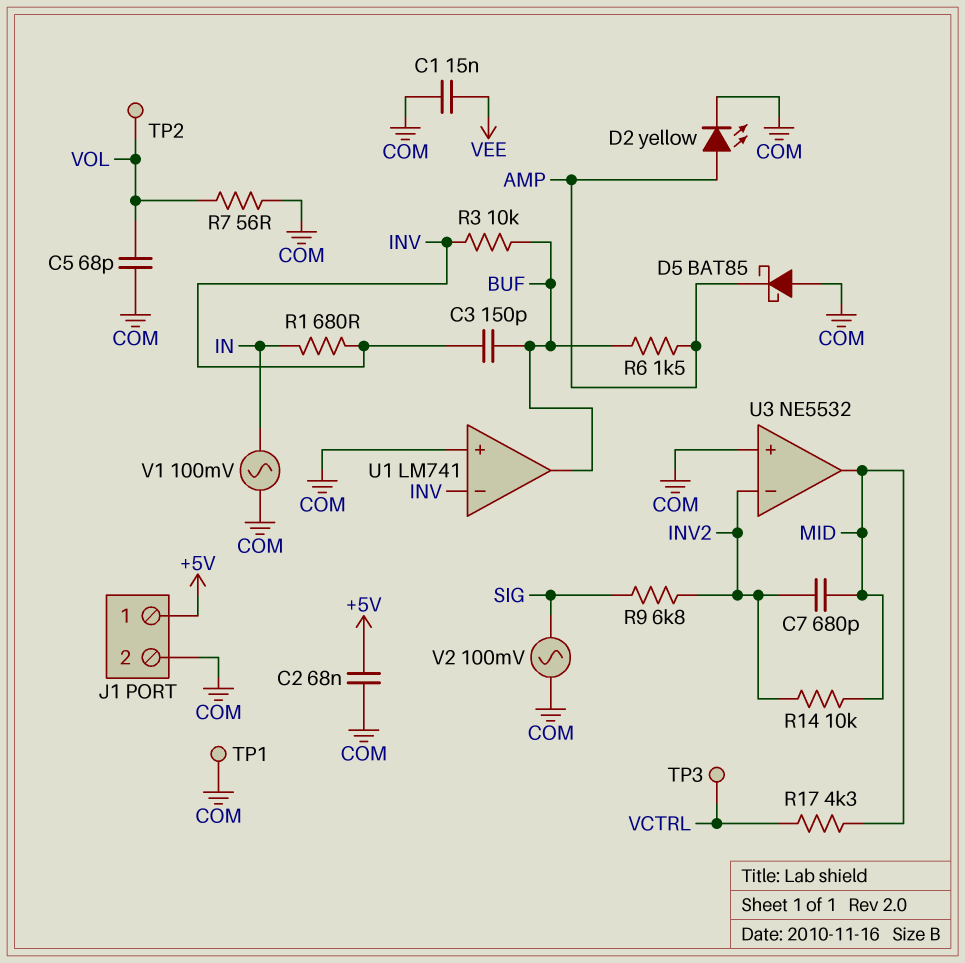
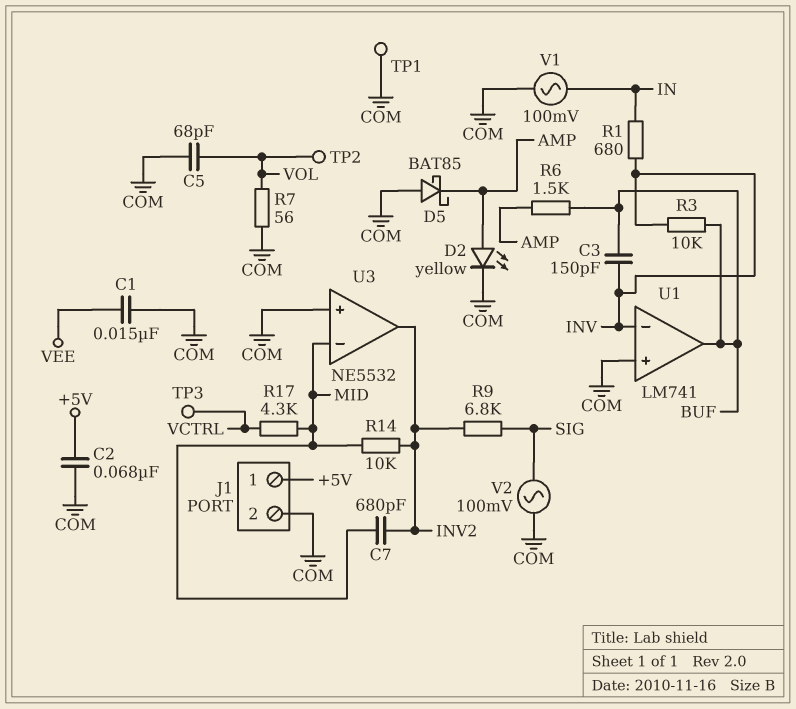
U3 pin in-: INV2 -> MID
U3 pin out: MID -> INV2

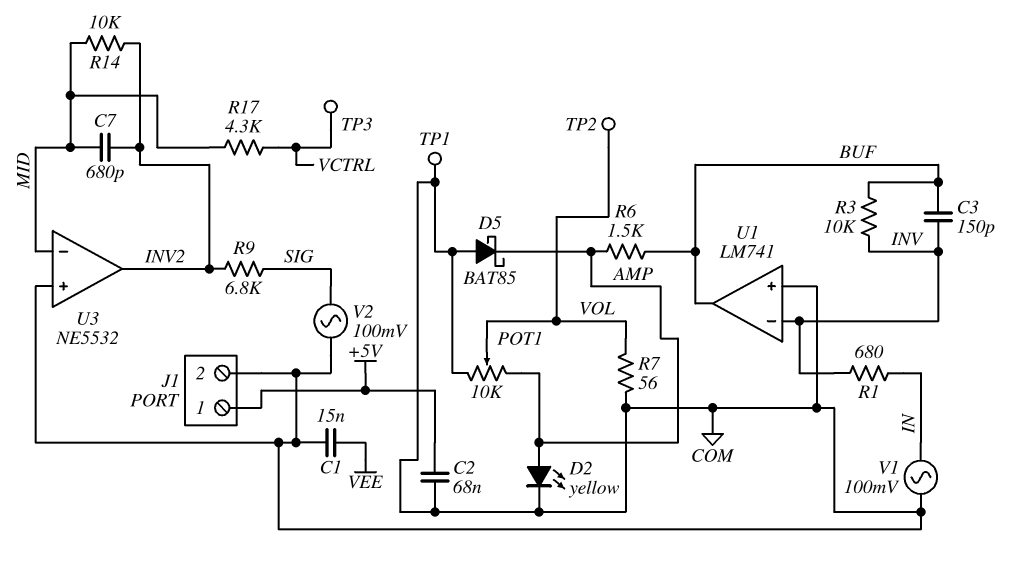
C5: 68pF (COM, VOL) -> none
POT1: none -> 10k (AMP, COM, wiper VOL)

